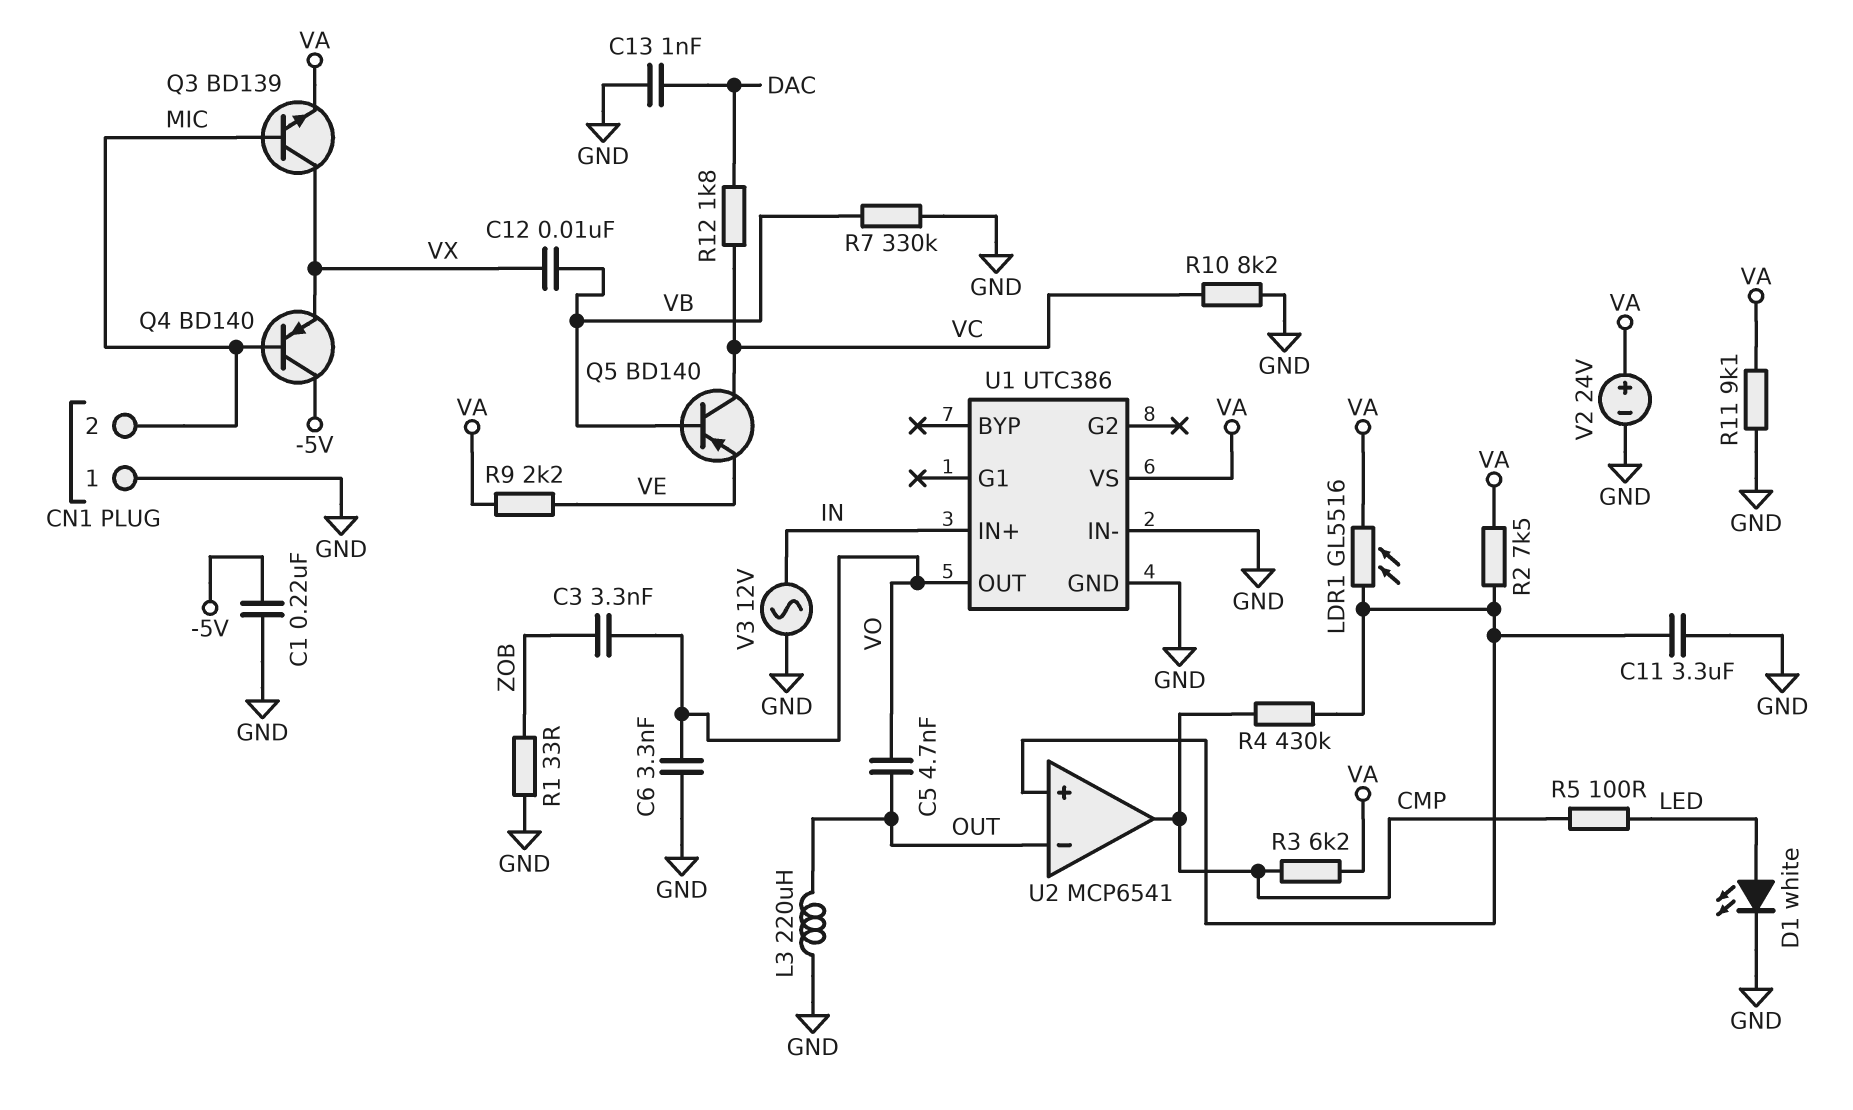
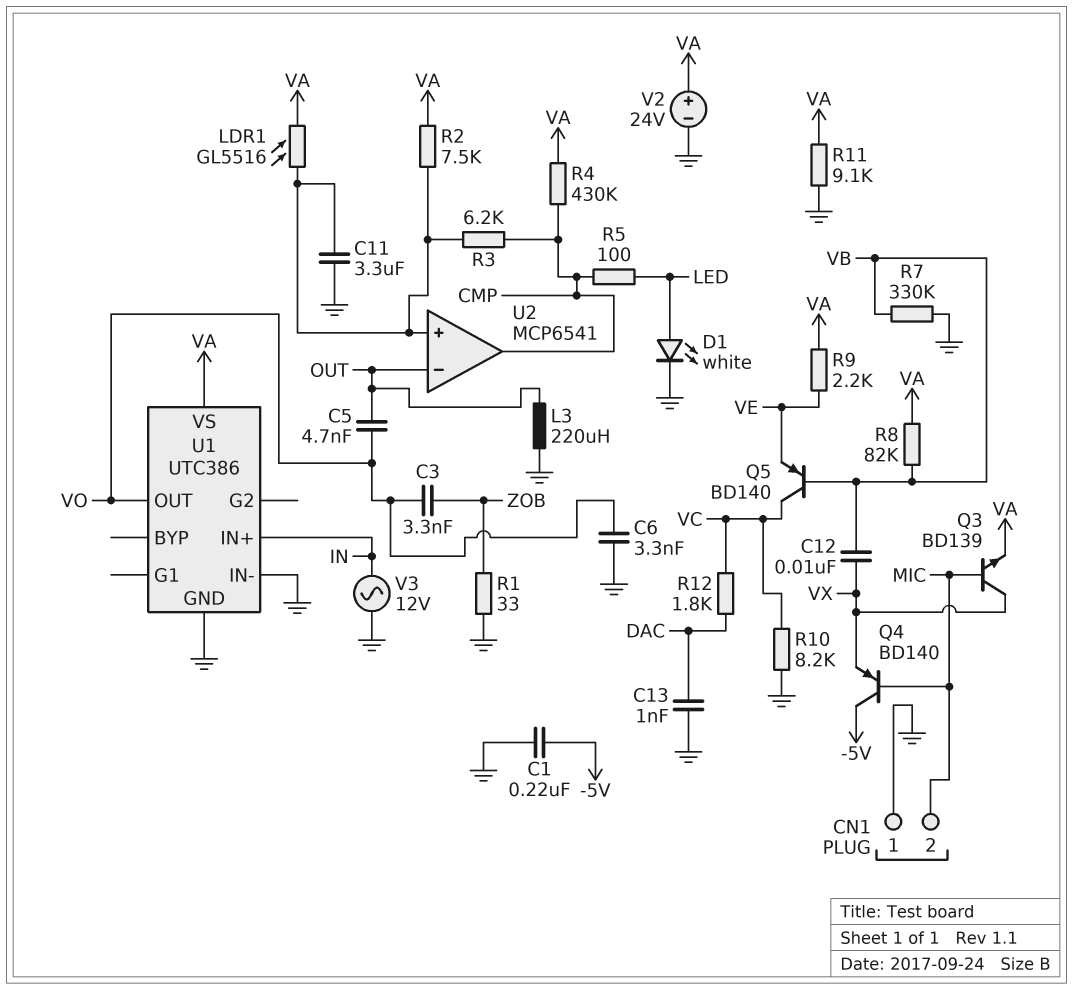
R3: 6.2k (CMP, VA) -> 6.2k (CMP, U2/in+)
R4: 430k (CMP, U2/in+) -> 430k (CMP, VA)
R8: none -> 82k (VA, VB)

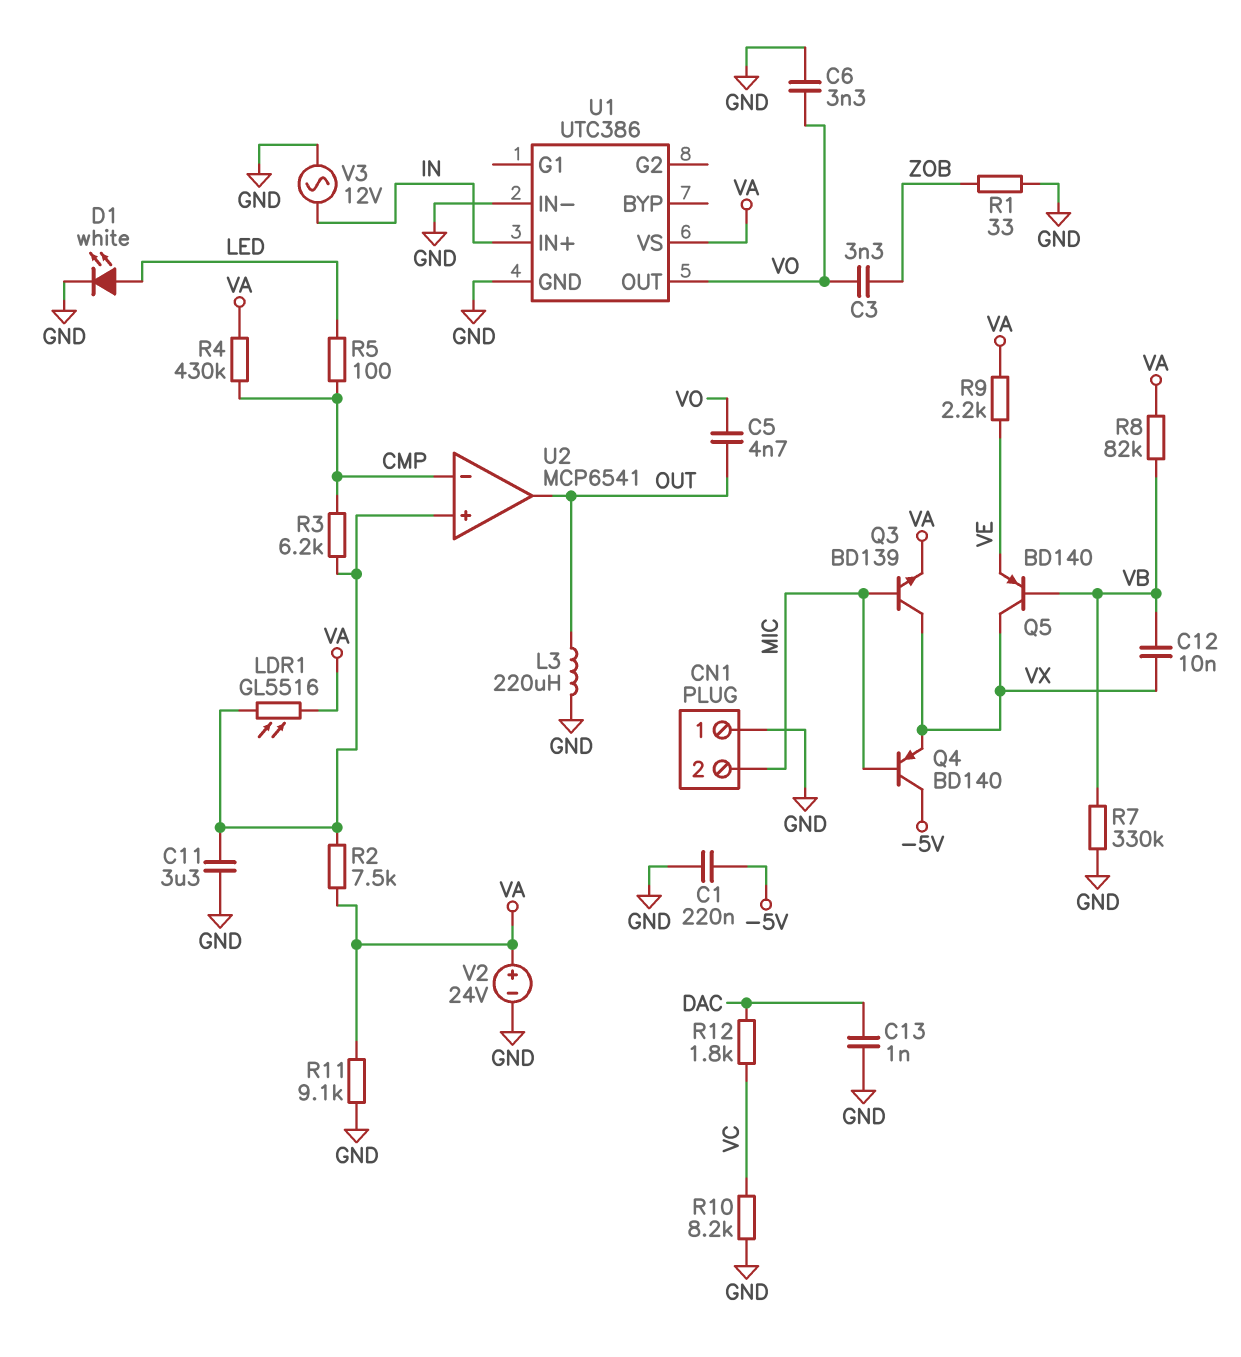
Q5: PNP BD140 (B VB, C VC, E VE) -> PNP BD140 (B VB, C VX, E VE)
U2 pin in-: OUT -> CMP
U2 pin out: CMP -> OUT

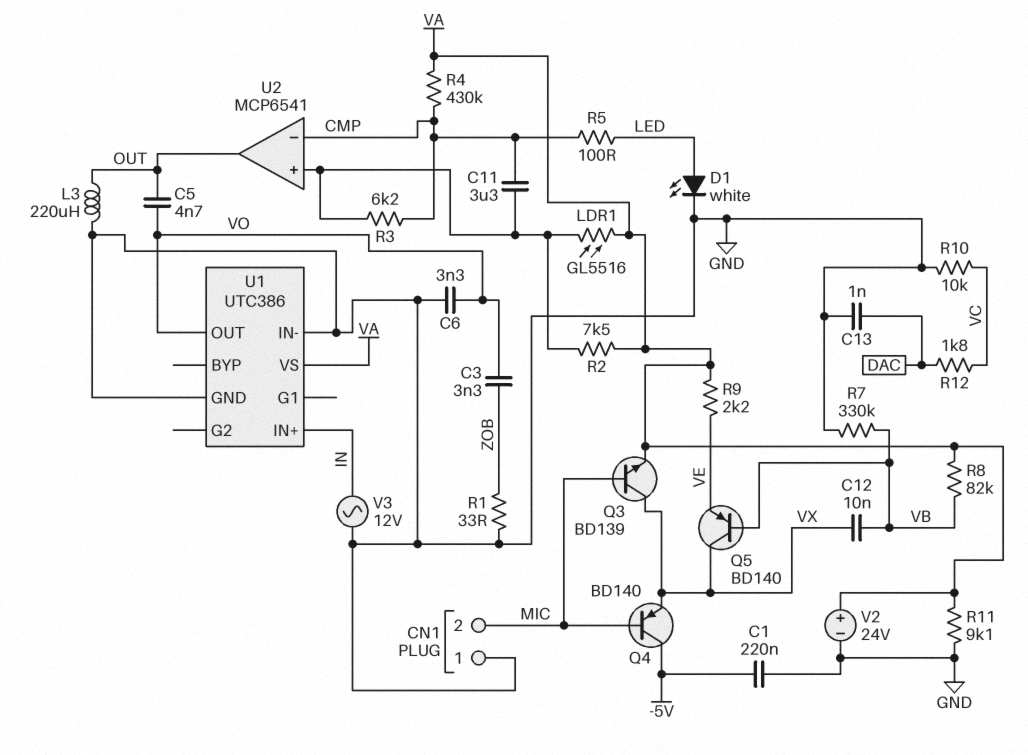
C11: 3.3uF (GND, U2/in+) -> 3.3uF (CMP, U2/in+)
R10: 8.2k (GND, VC) -> 10k (GND, VC)

